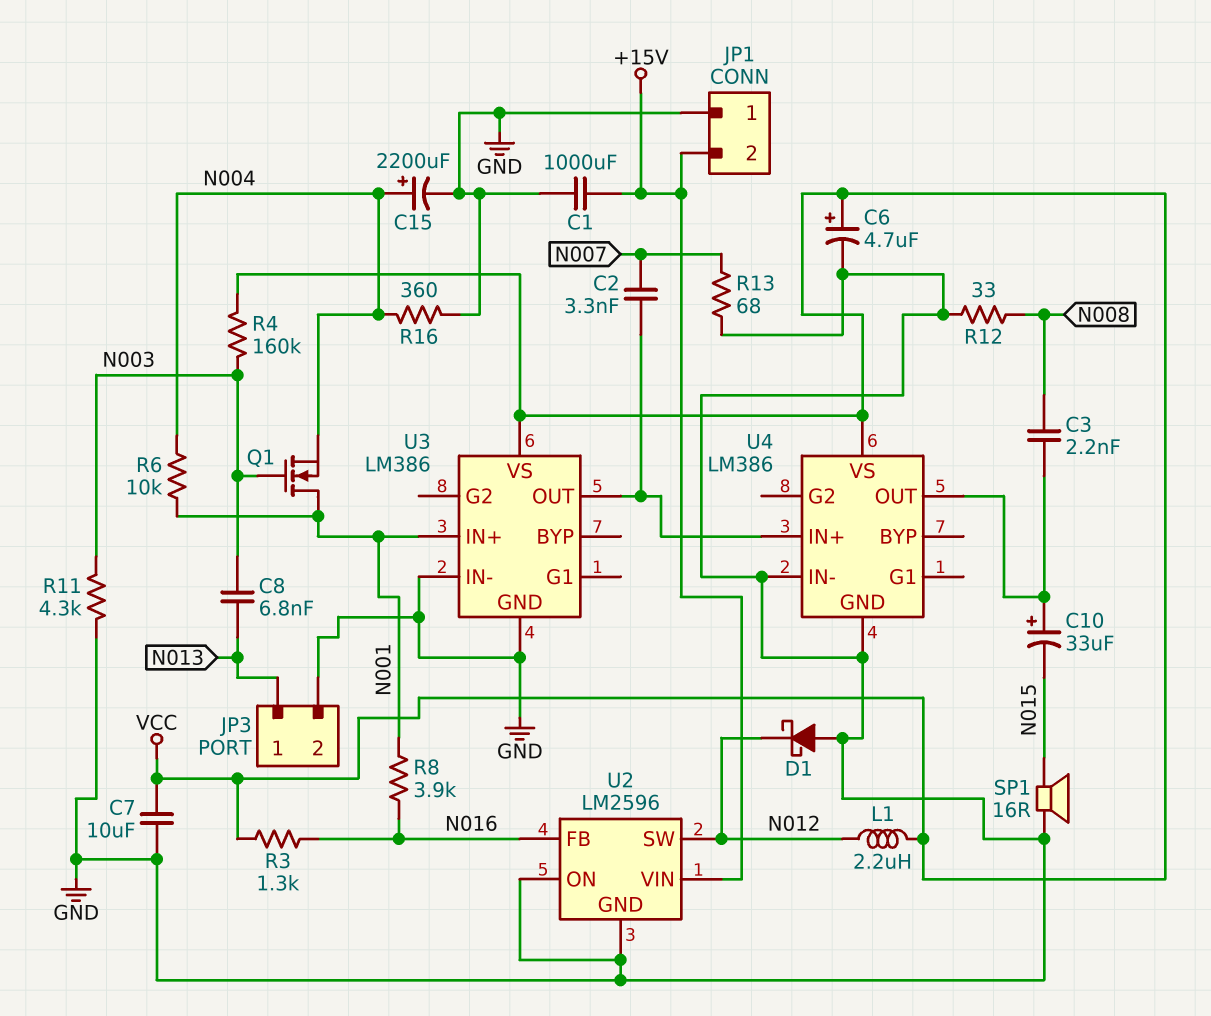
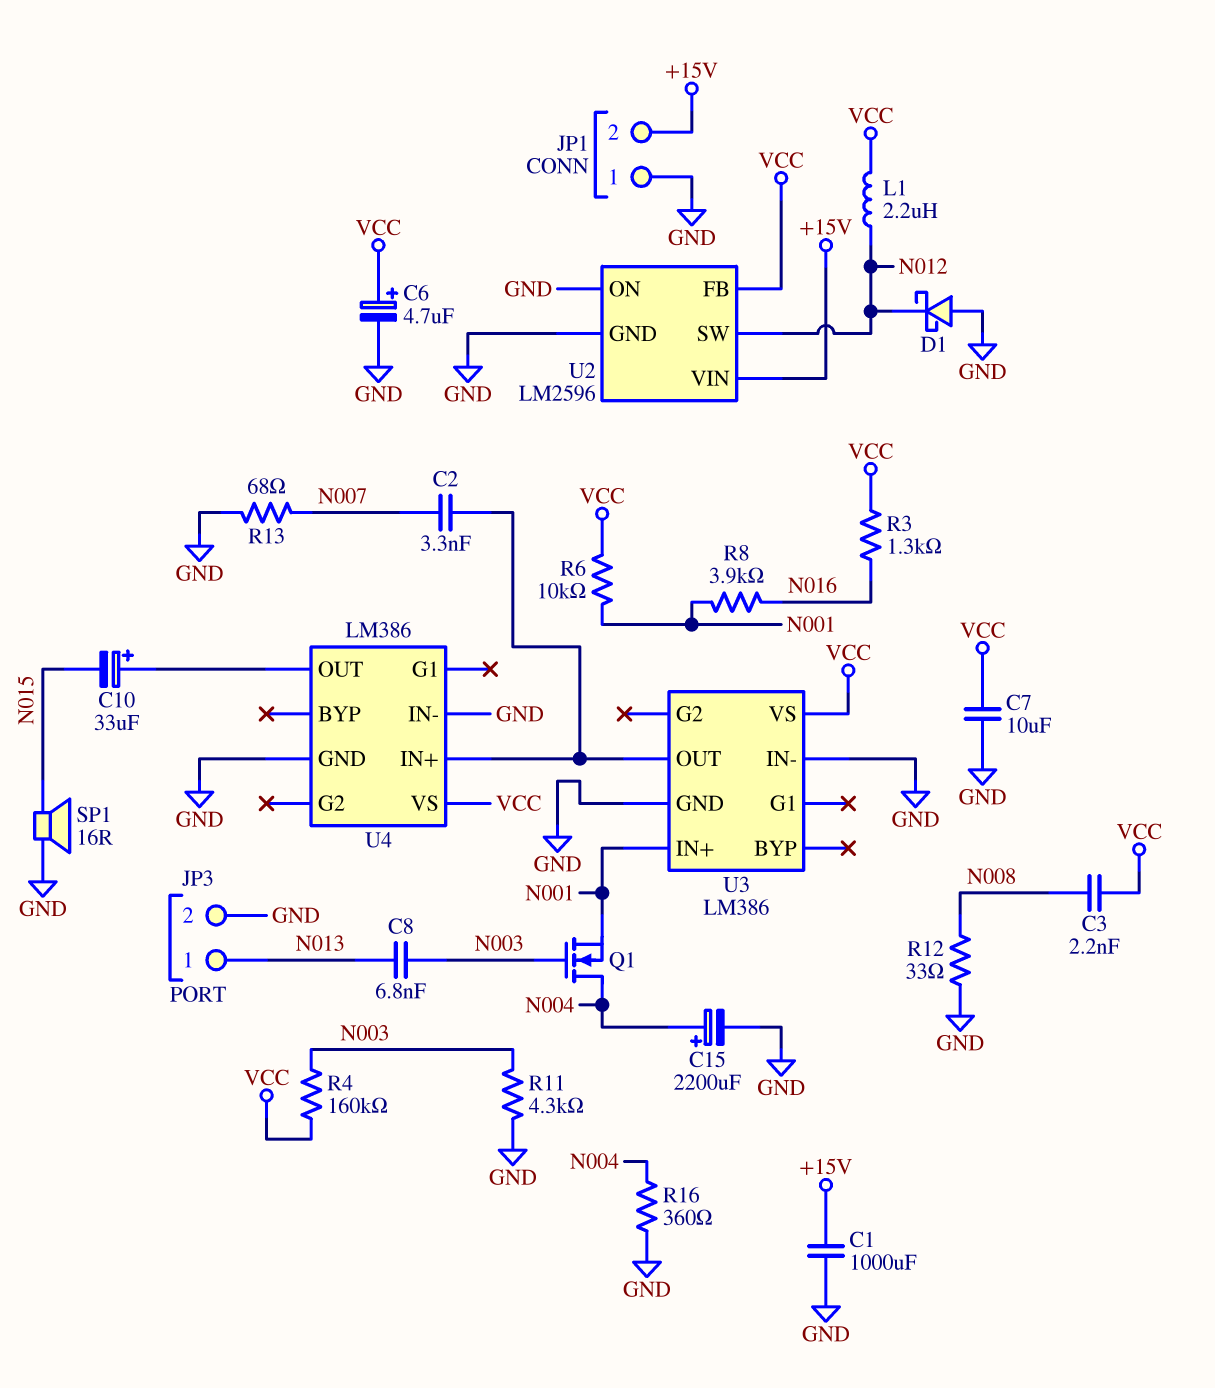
C3: 2.2nF (N008, U4/OUT) -> 2.2nF (N008, VCC)
Q1: NMOS (G N003, D N001, S N004) -> NMOS (G N003, D N004, S N001)
R6: 10k (N001, N004) -> 10k (N001, VCC)
U2 pin FB: N016 -> VCC

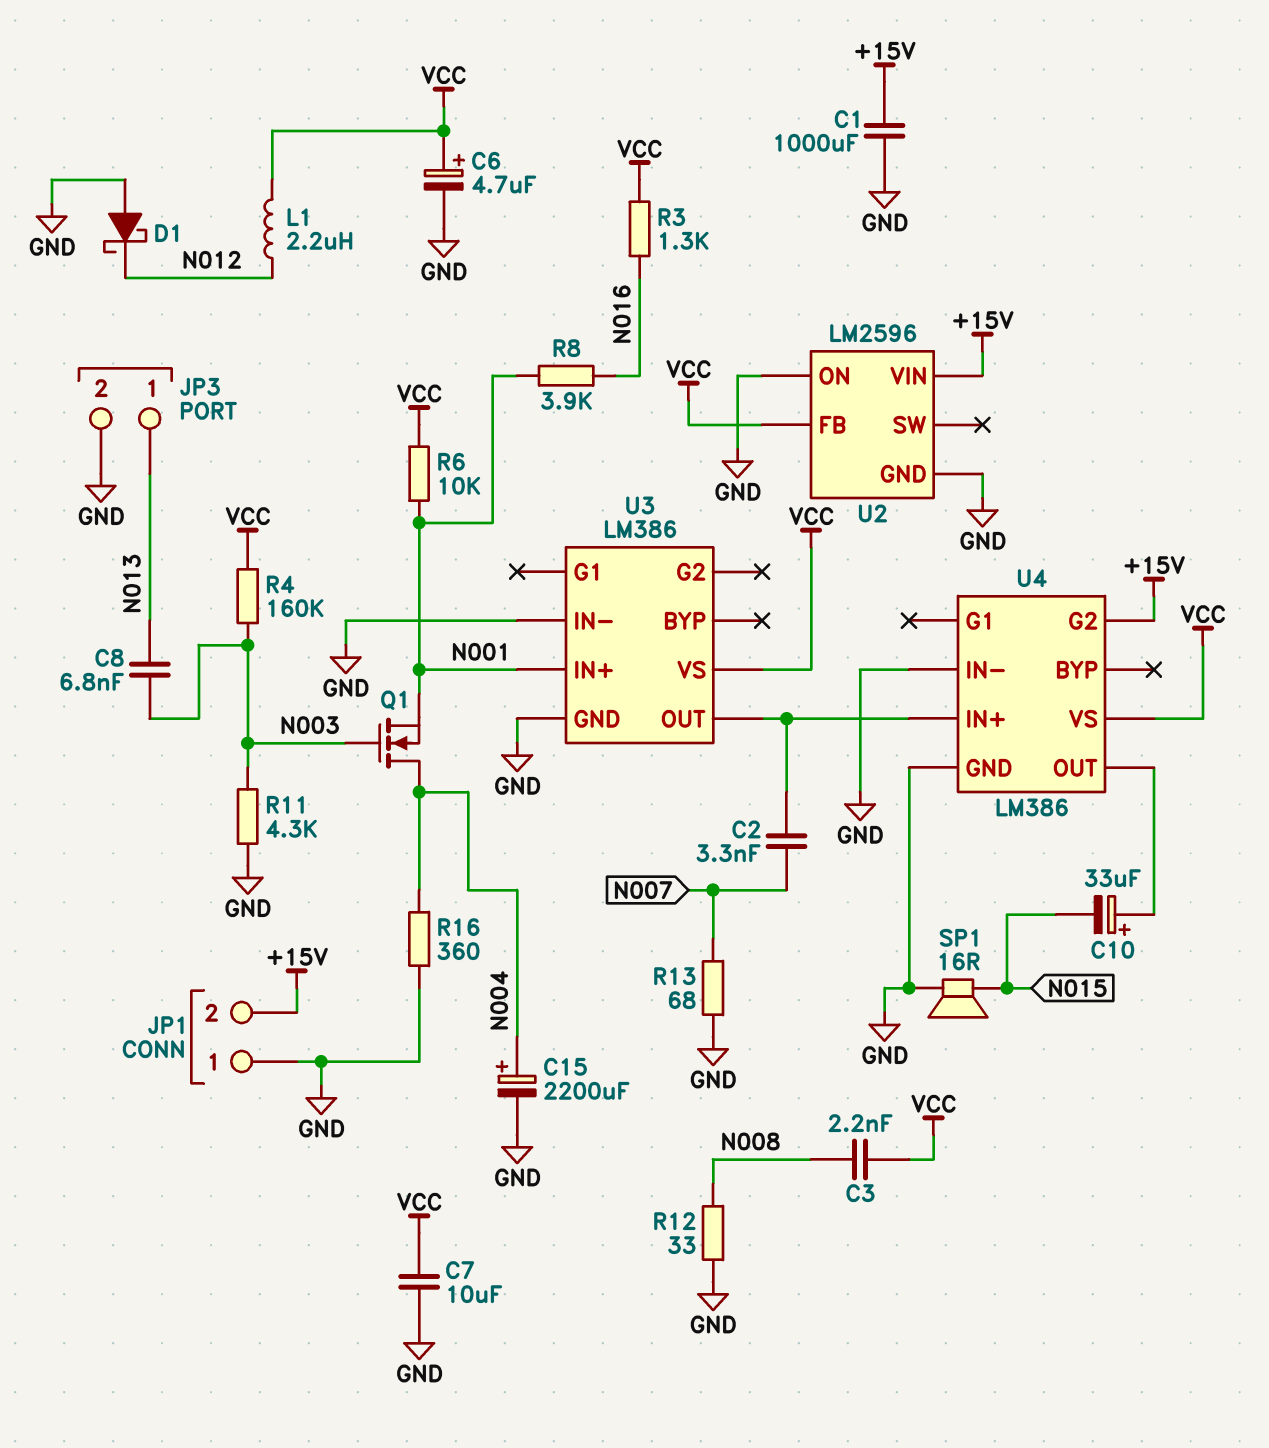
U2 pin SW: N012 -> none
U4 pin G2: none -> +15V

